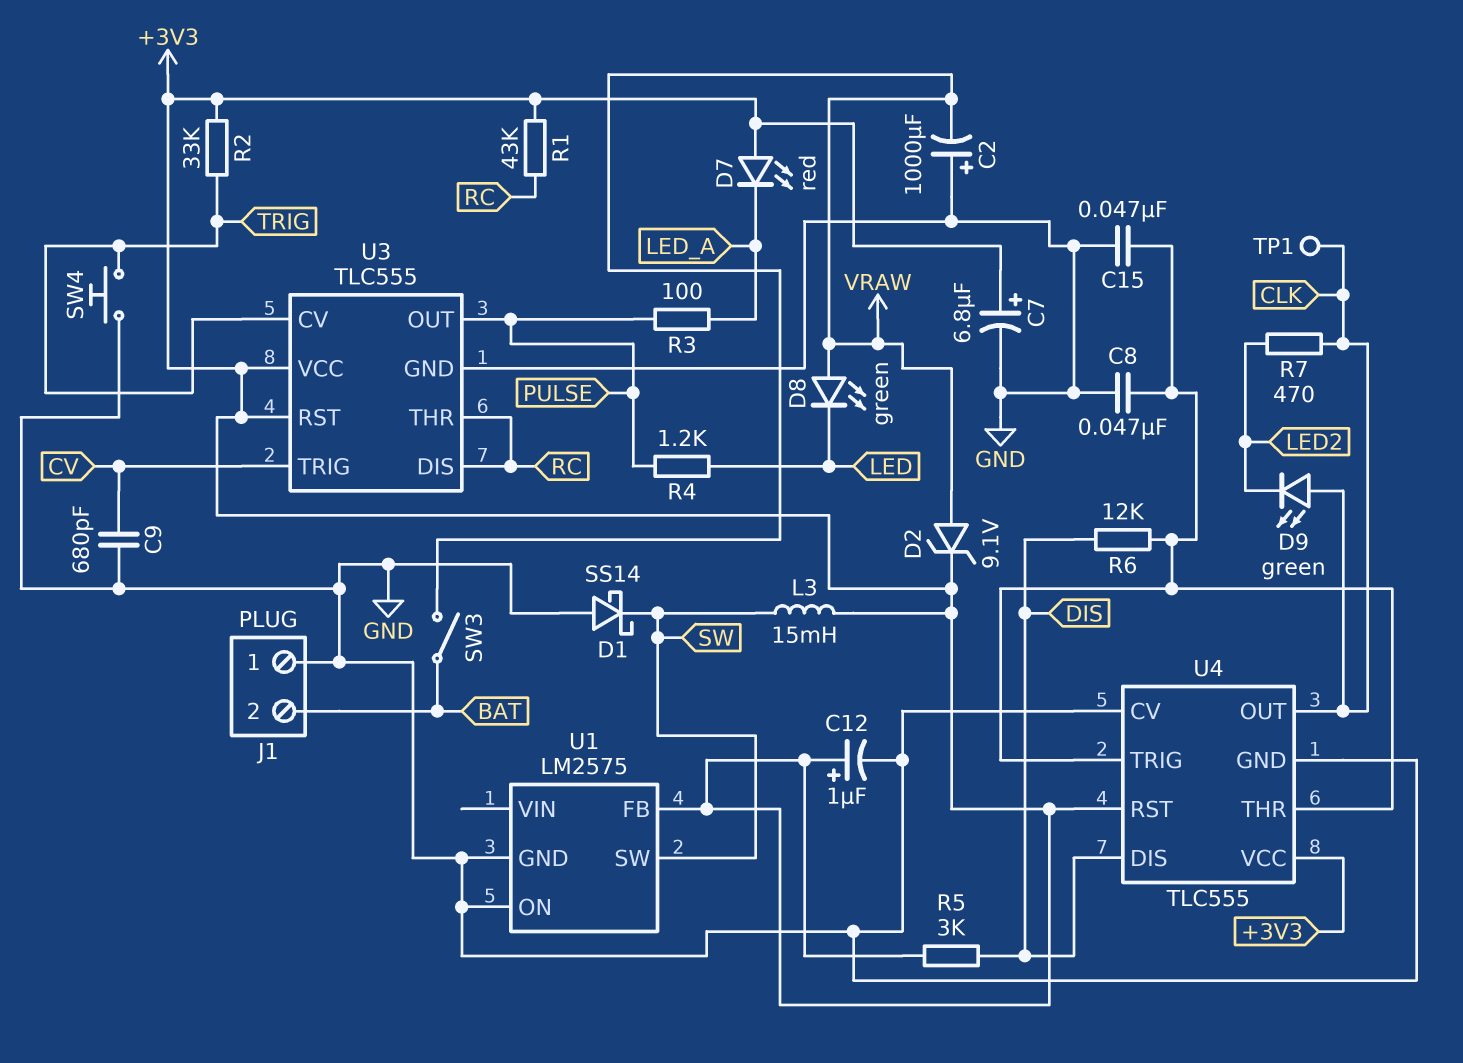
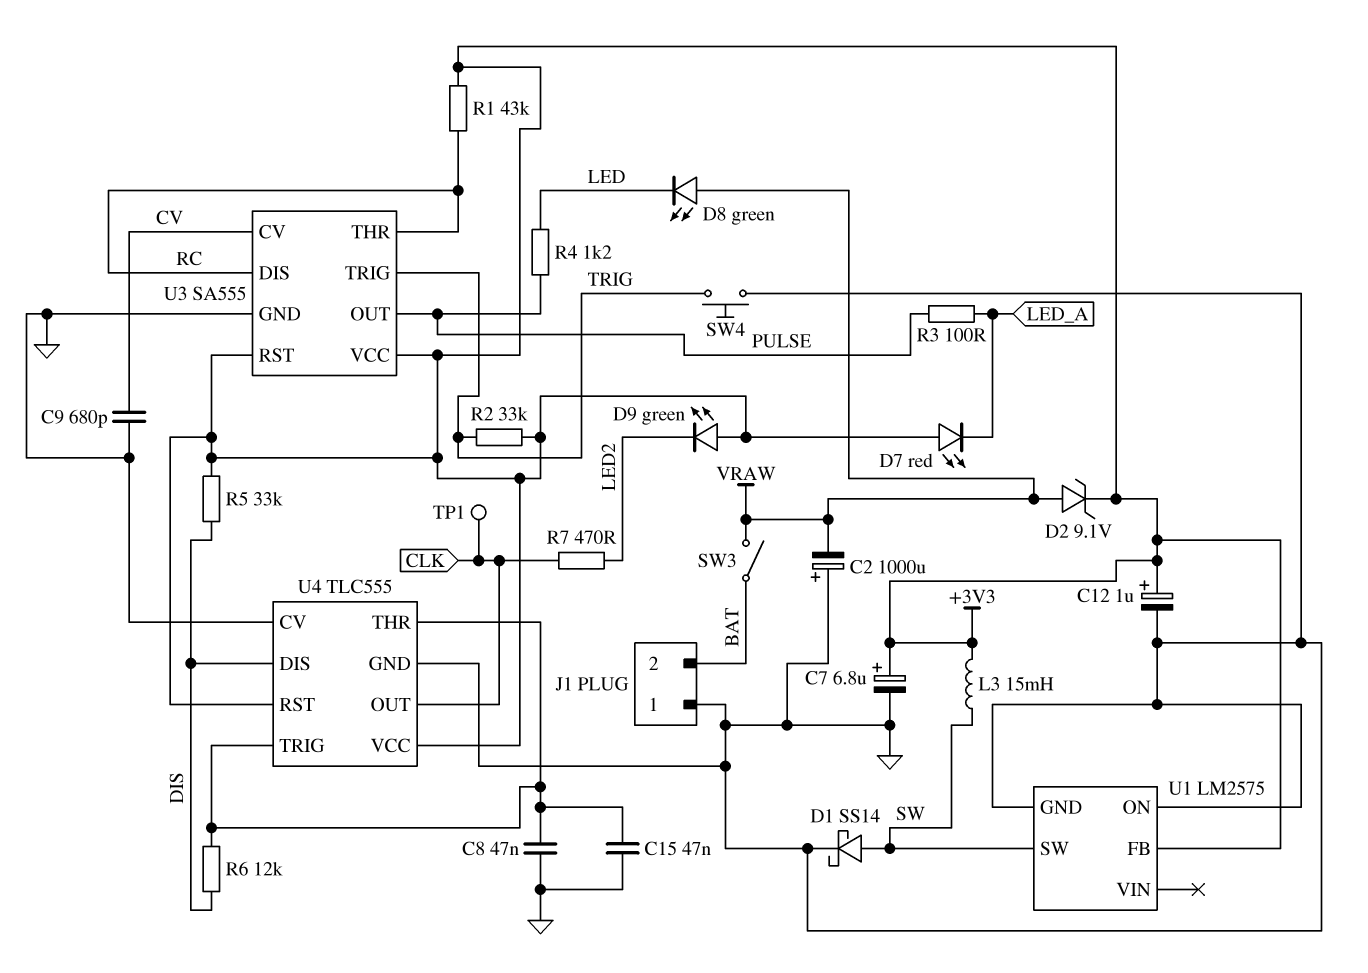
D1: schottky SS14 (A GND, K SW) -> schottky SS14 (A SW, K GND)
D9: LED green (A CLK, K LED2) -> LED green (A +3V3, K LED2)
R5: 3k (+3V3, DIS) -> 33k (+3V3, DIS)
U3: TLC555 -> SA555
U3 pin CV: TRIG -> CV
U3 pin TRIG: CV -> TRIG

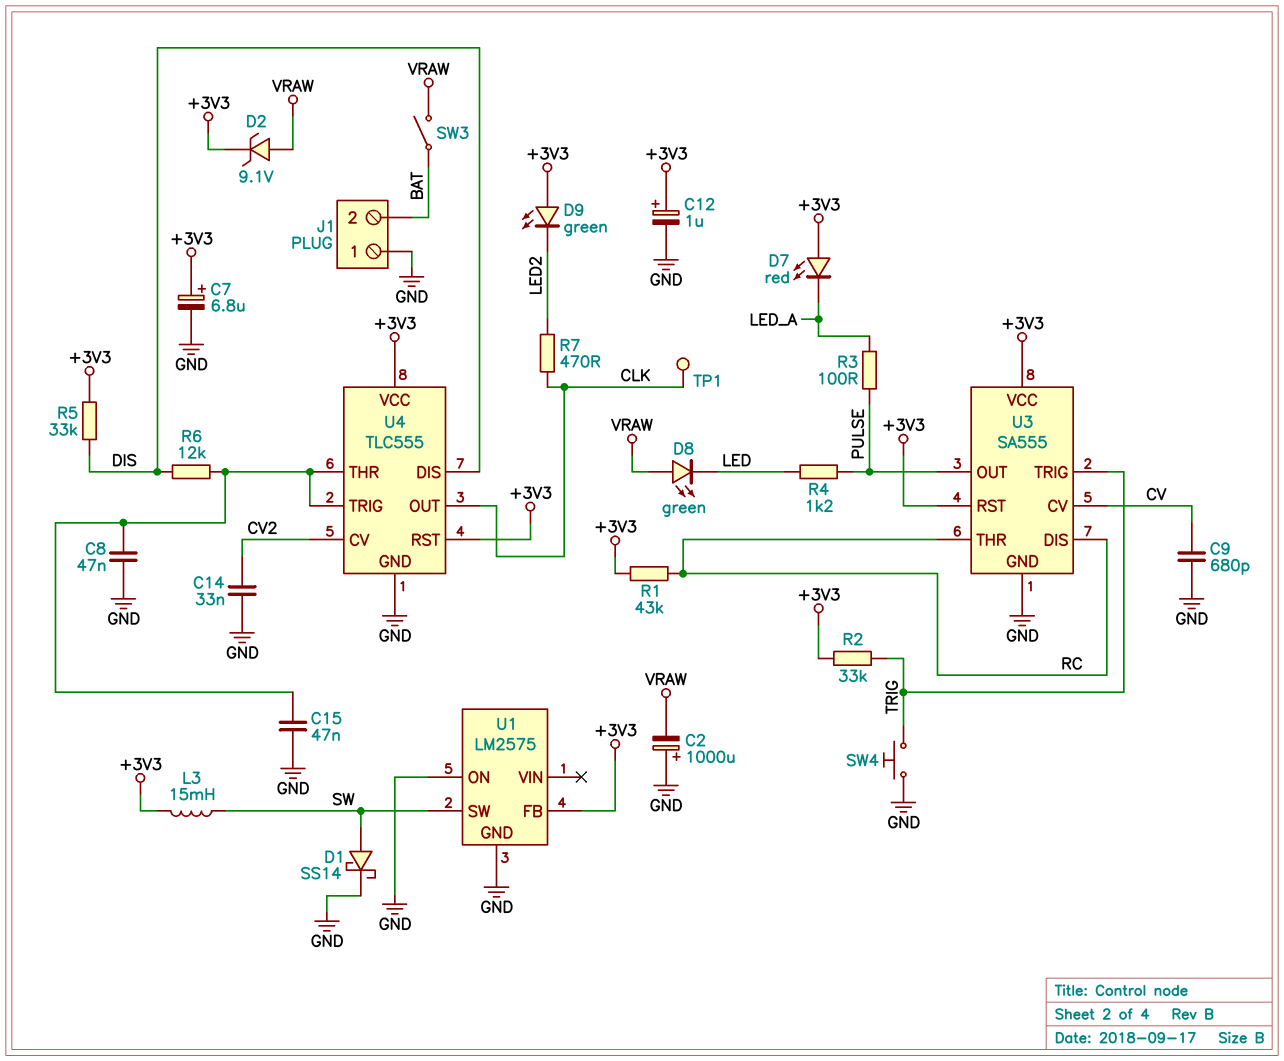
C14: none -> 33nF (CV2, GND)
U4 pin CV: GND -> CV2

